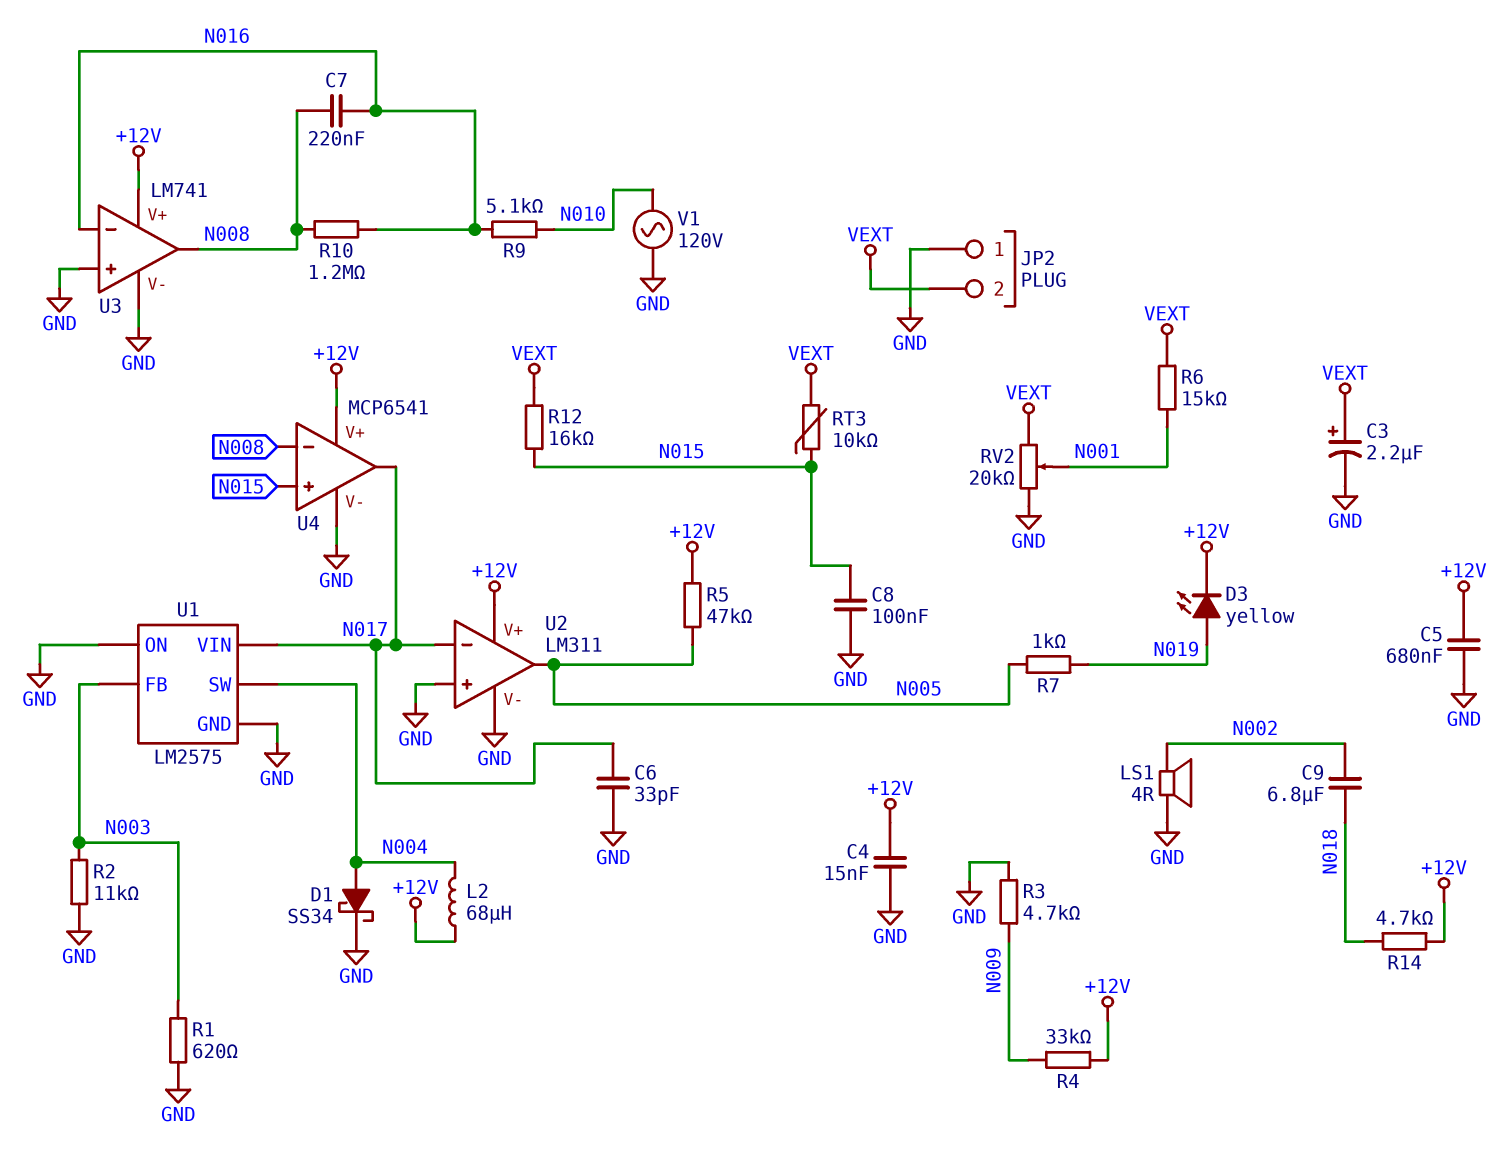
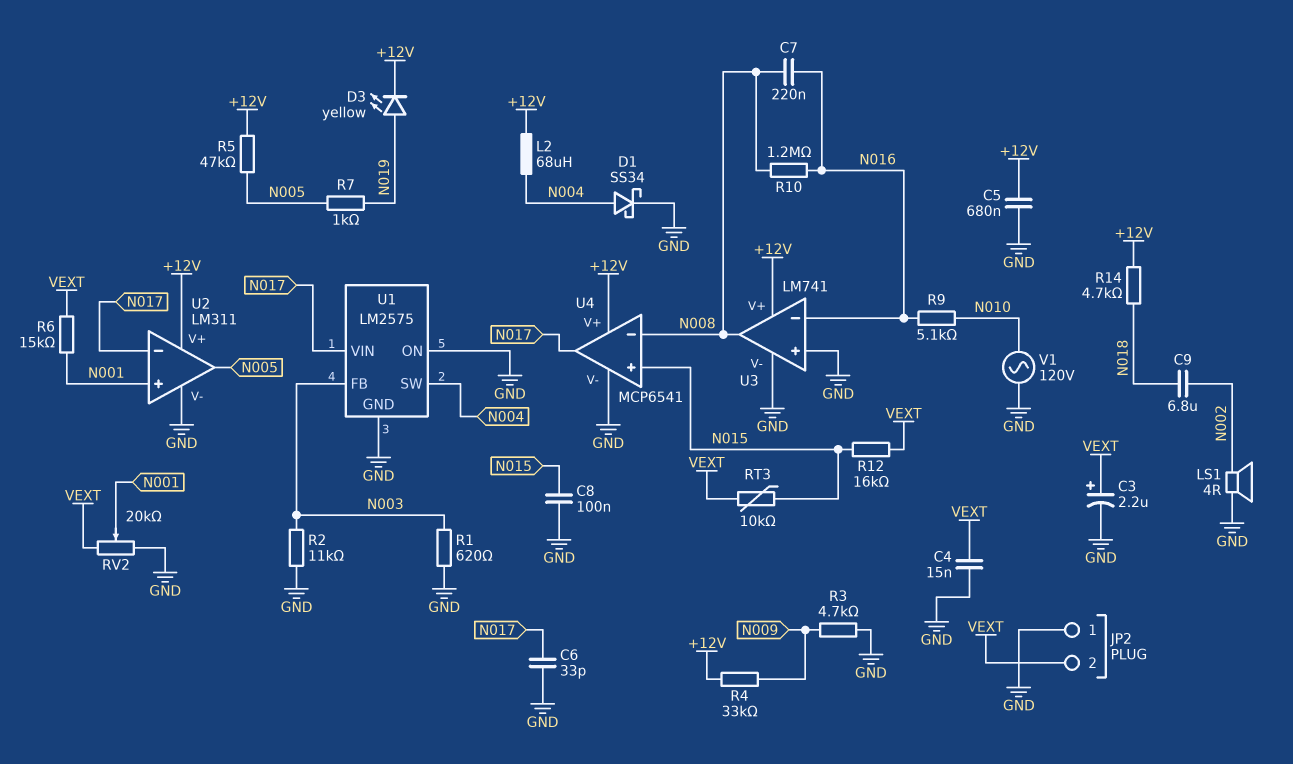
C4: 15nF (+12V, GND) -> 15nF (GND, VEXT)
U2 pin in+: GND -> N001

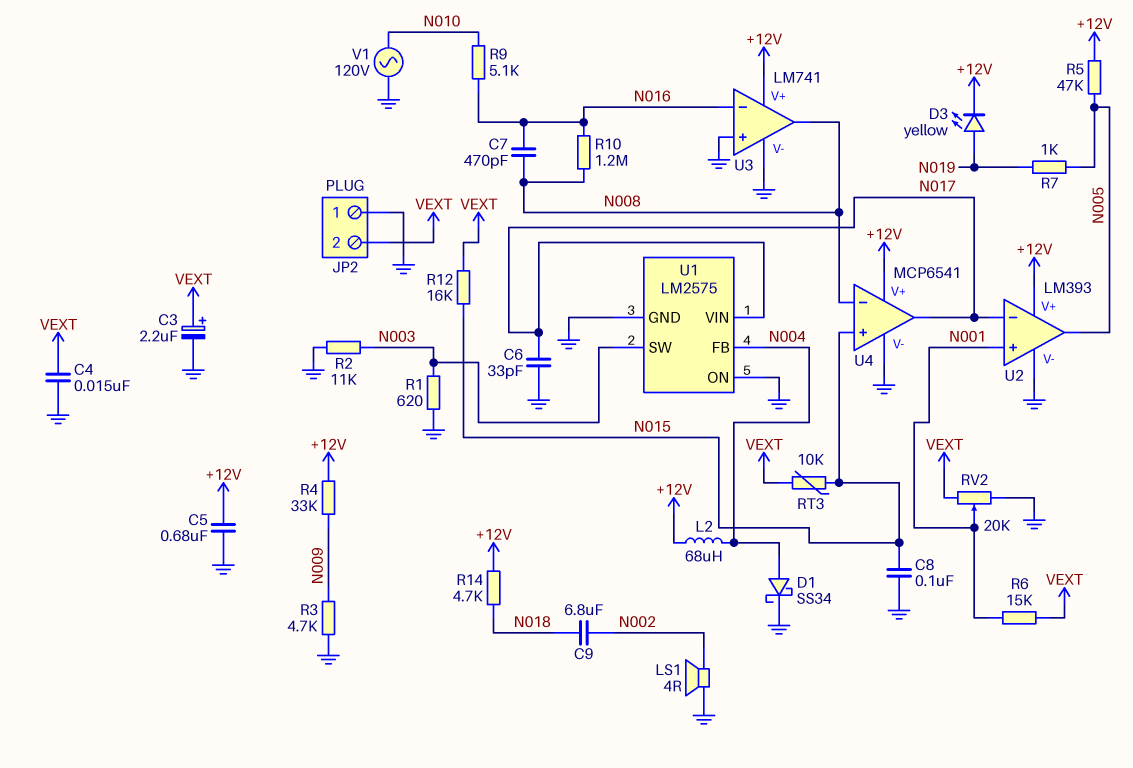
C7: 220nF (N008, N016) -> 470pF (N008, N016)
U1 pin FB: N003 -> N004
U1 pin SW: N004 -> N003
U2: LM311 -> LM393

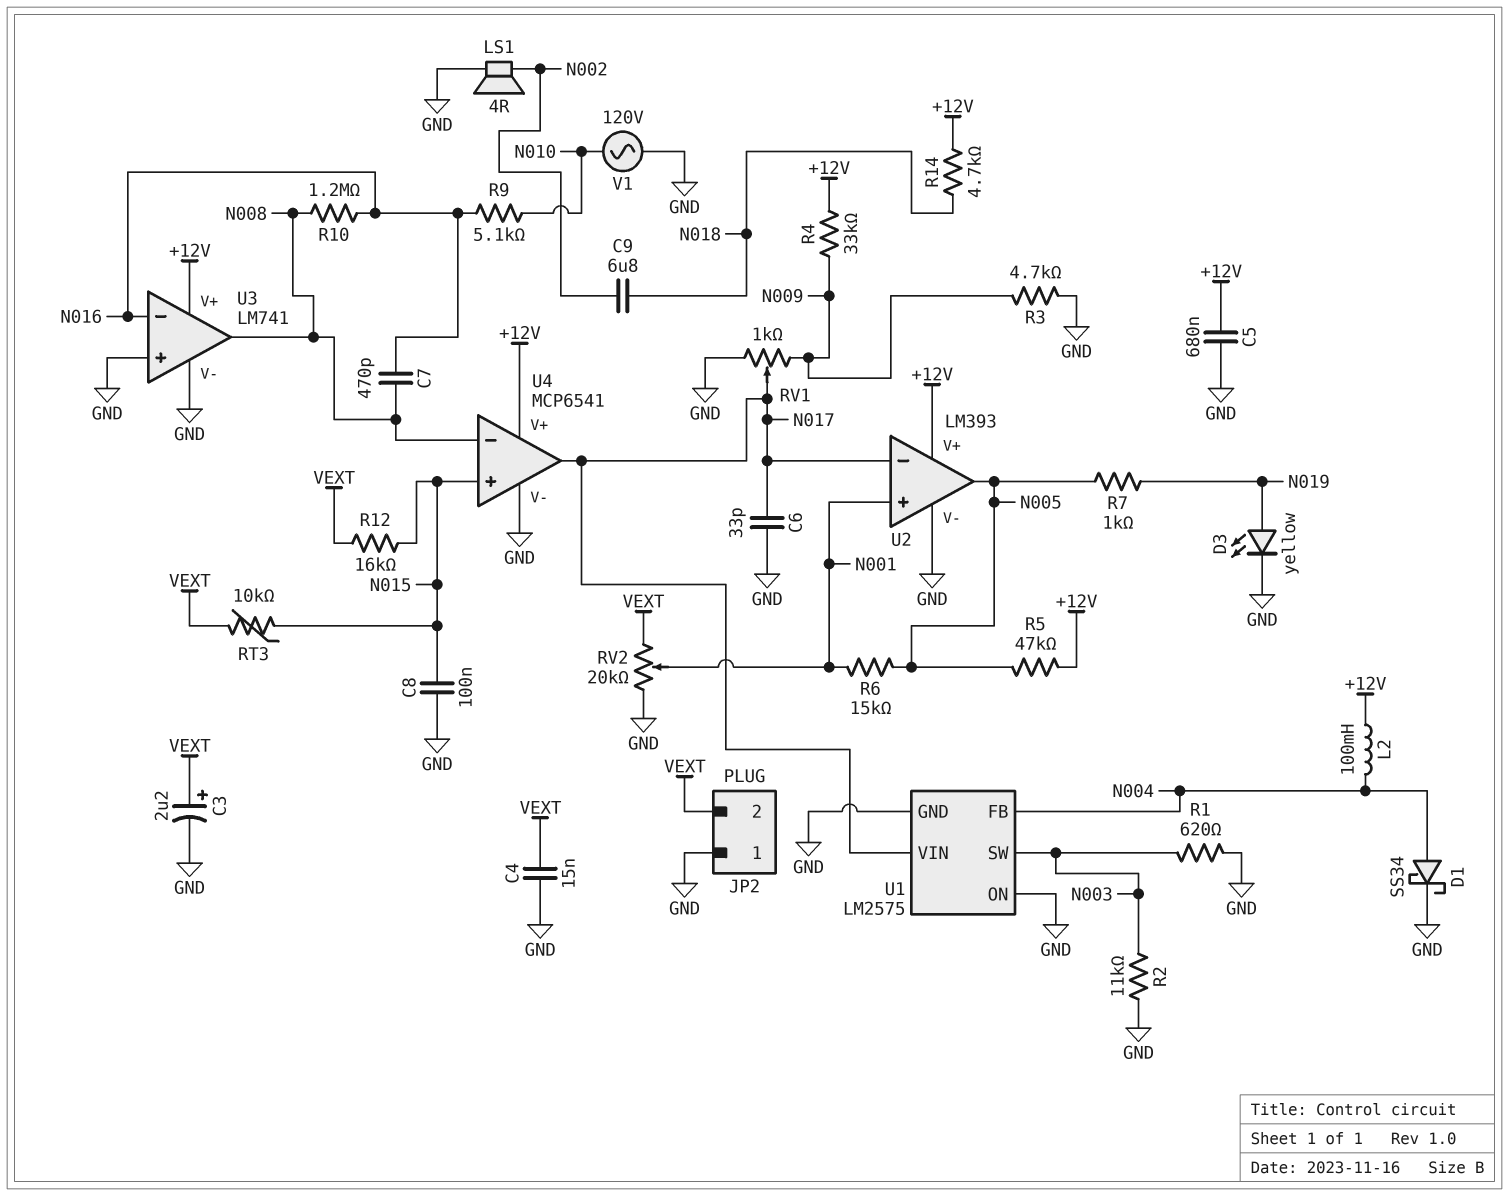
D3: LED yellow (A N019, K +12V) -> LED yellow (A N019, K GND)
L2: 68uH (+12V, N004) -> 100mH (+12V, N004)
R6: 15k (N001, VEXT) -> 15k (N001, N005)
RV1: none -> 1k (GND, N009, wiper N017)

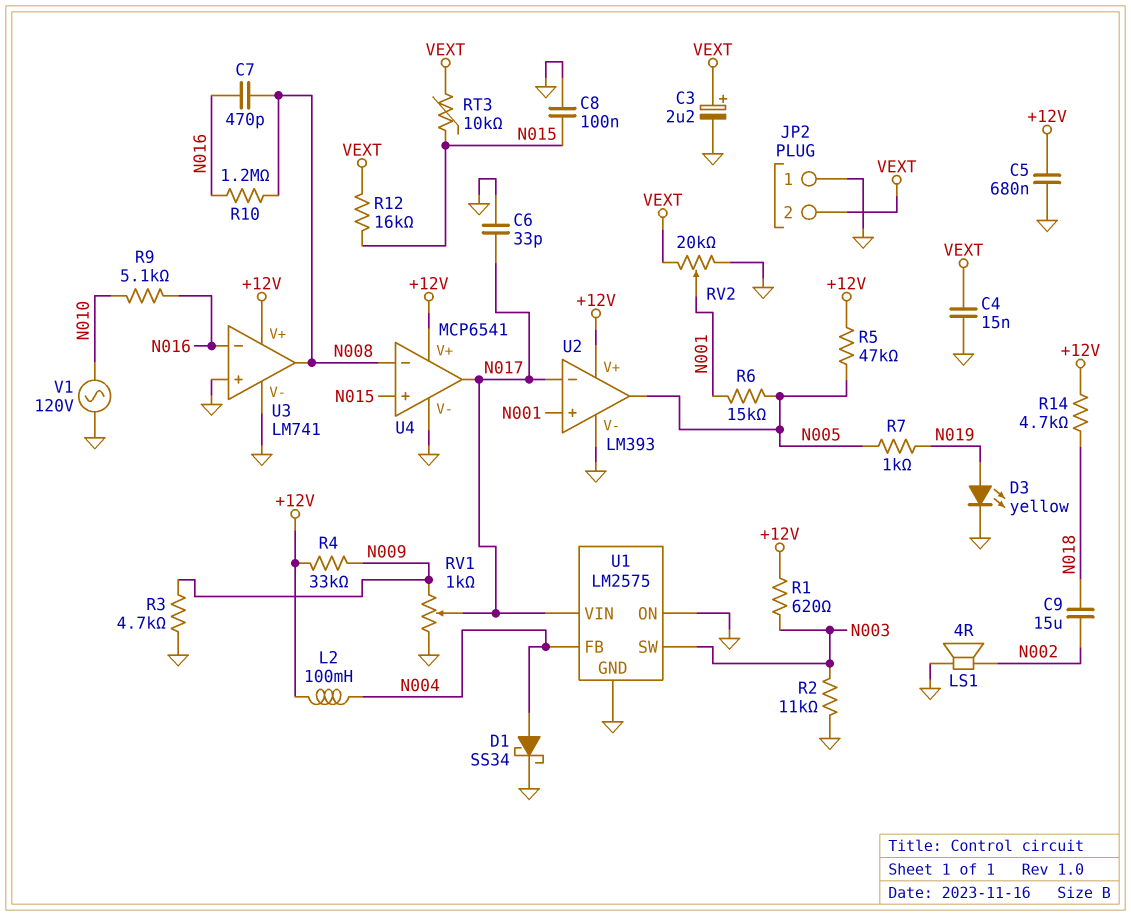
C9: 6.8uF (N002, N018) -> 15uF (N002, N018)
R1: 620 (GND, N003) -> 620 (+12V, N003)

